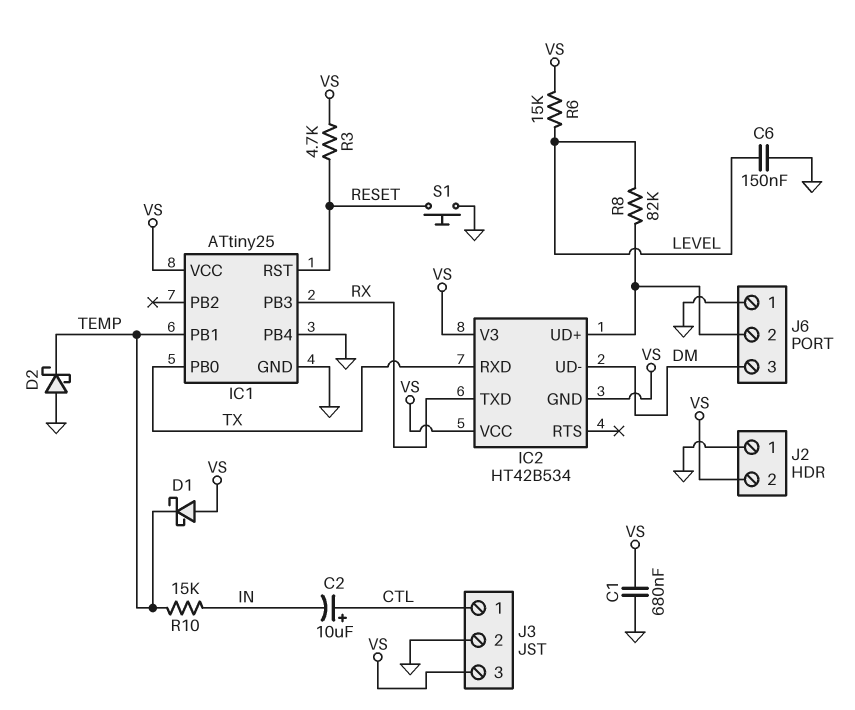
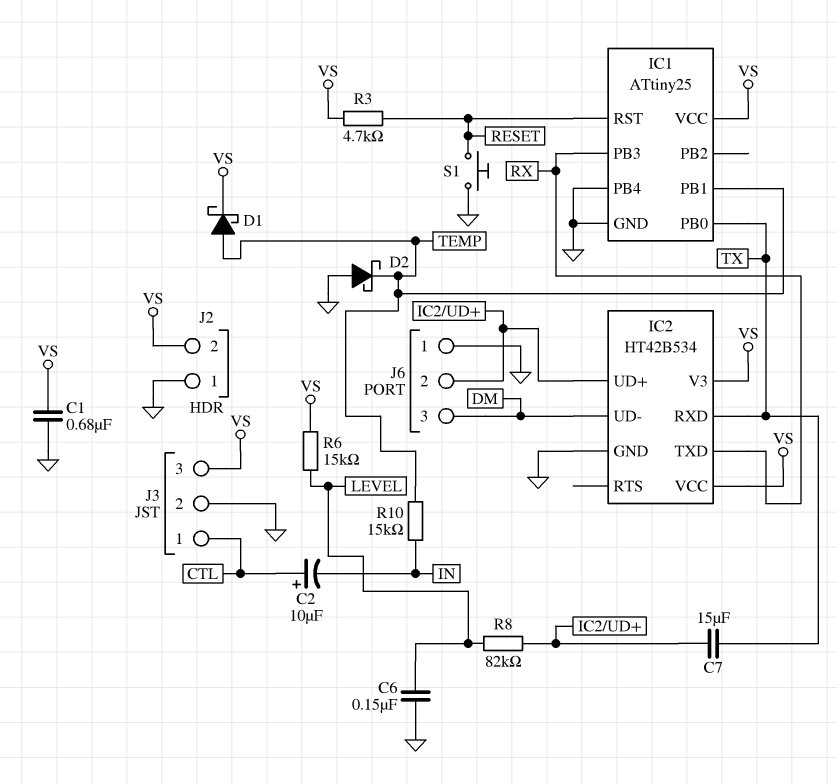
C7: none -> 15uF (IC2/UD+, TX)
D1: schottky (A VS, K TEMP) -> schottky (A TEMP, K VS)
IC2 pin GND: VS -> GND

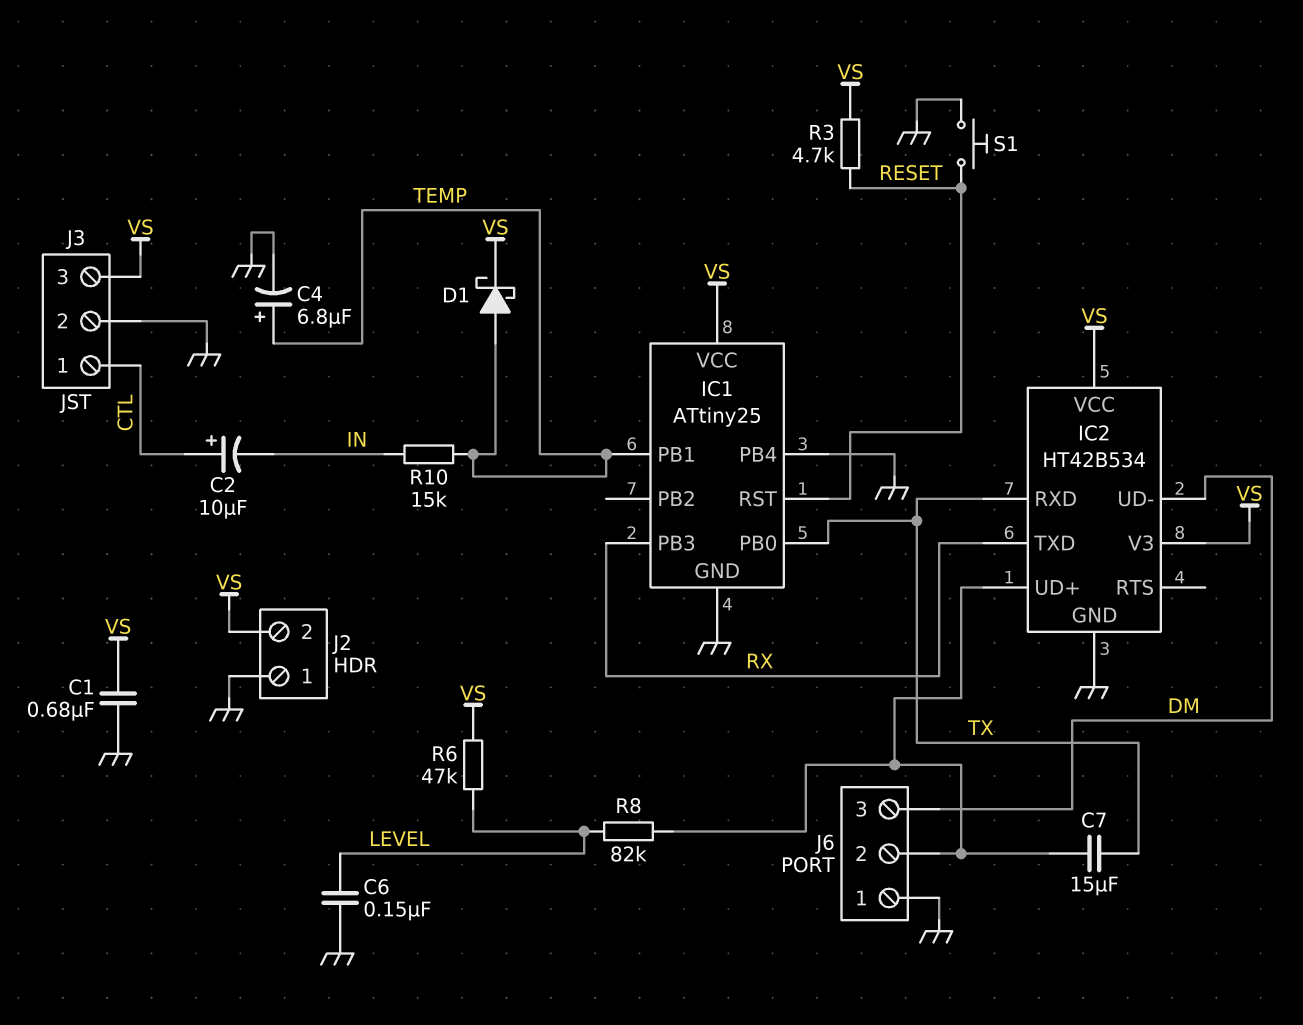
C4: none -> 6.8uF (plus TEMP, minus GND)
D2: schottky (A GND, K TEMP) -> none
R6: 15k (LEVEL, VS) -> 47k (LEVEL, VS)

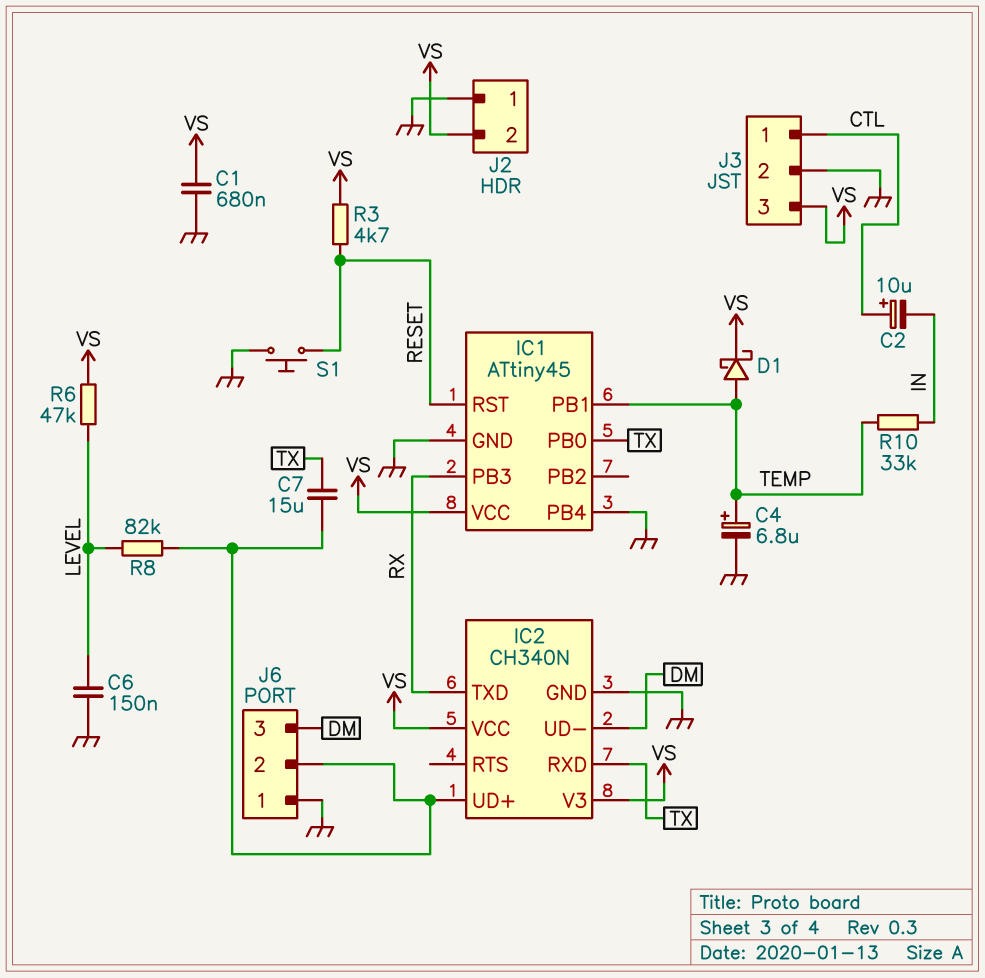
IC1: ATtiny25 -> ATtiny45
IC2: HT42B534 -> CH340N
R10: 15k (IN, TEMP) -> 33k (IN, TEMP)

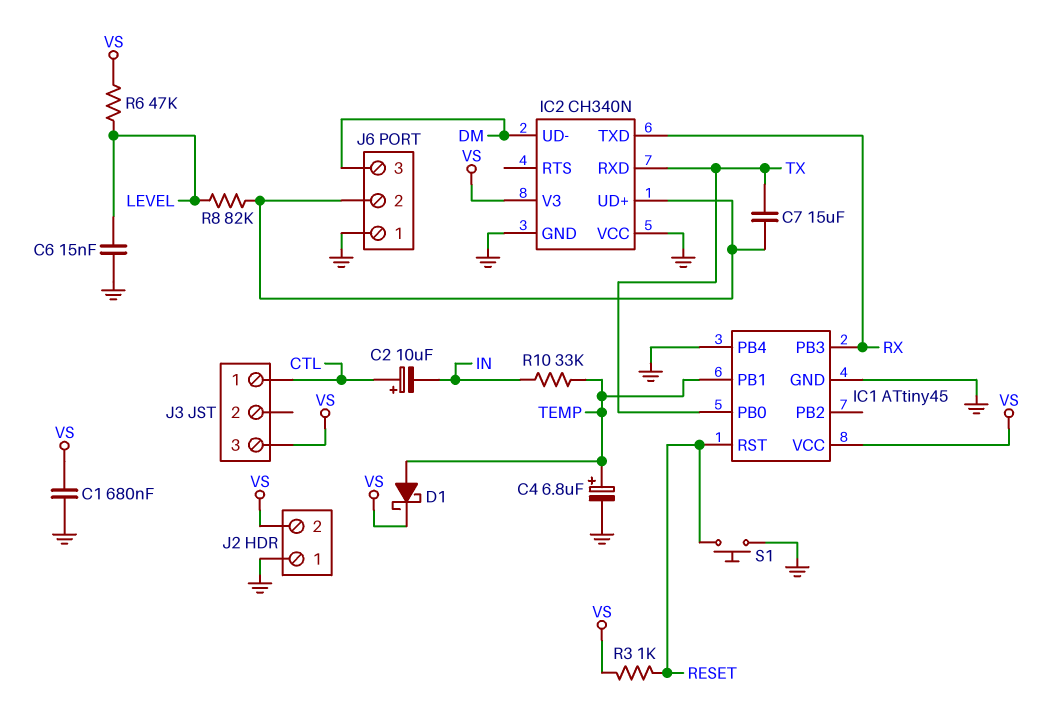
C6: 150nF (GND, LEVEL) -> 15nF (GND, LEVEL)
IC2 pin VCC: VS -> GND
J3 pin 2: GND -> none
R3: 4.7k (RESET, VS) -> 1k (RESET, VS)

